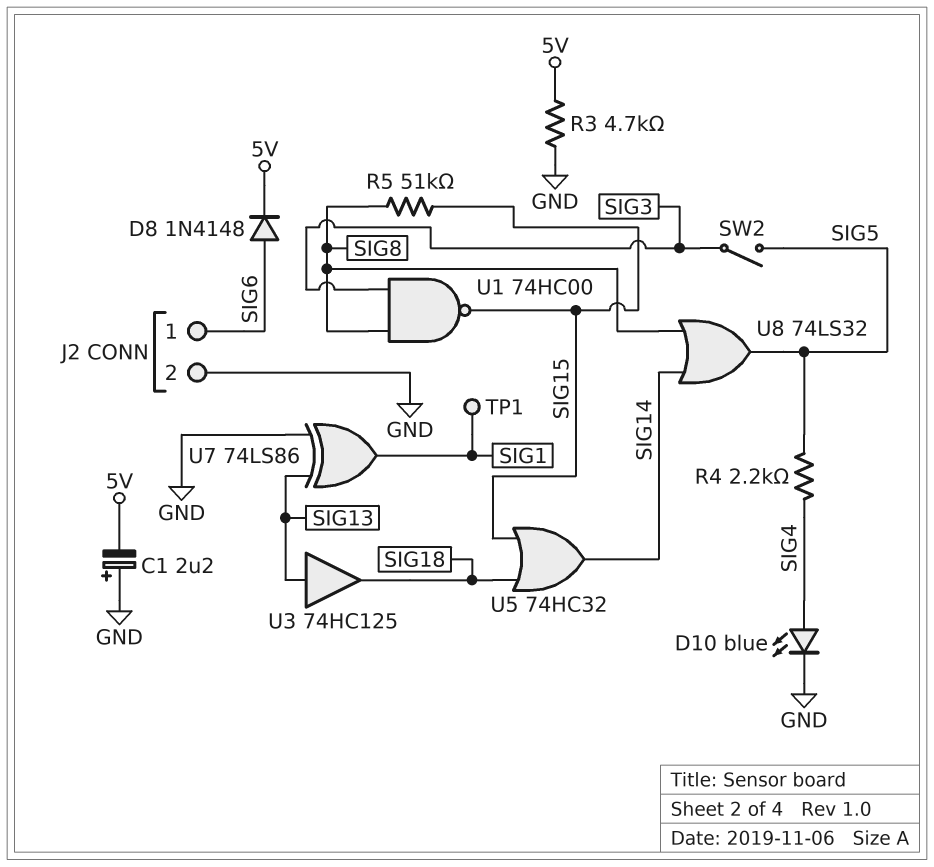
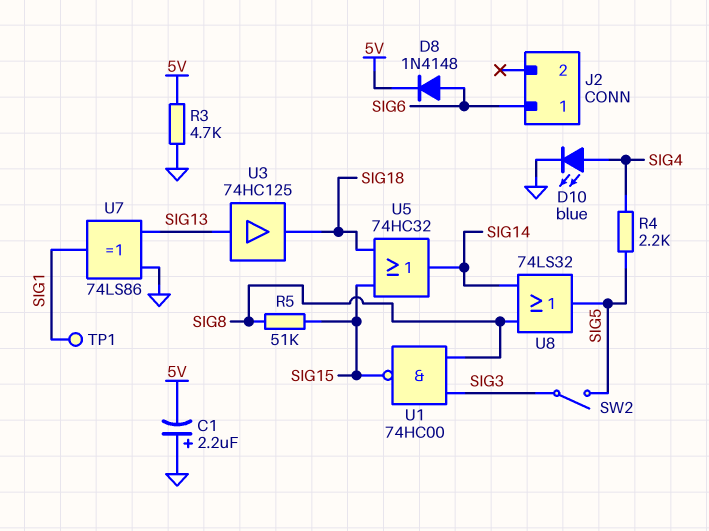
J2 pin 2: GND -> none

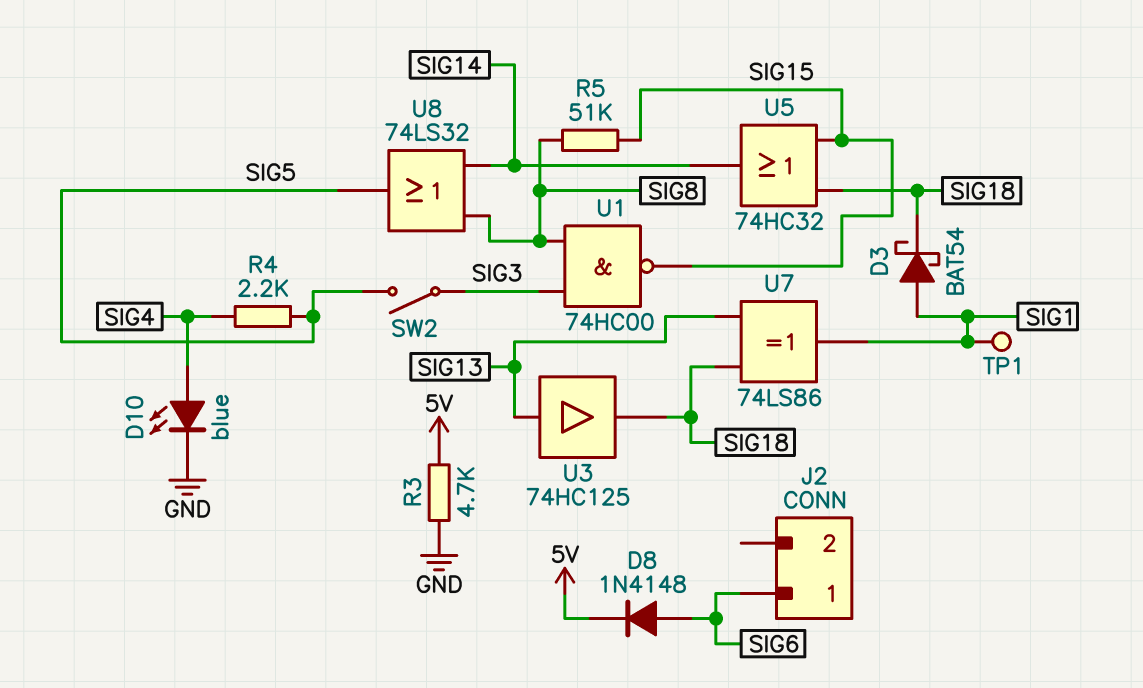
C1: 2.2uF (plus GND, minus 5V) -> none
D3: none -> schottky BAT54 (A SIG1, K SIG18)
U7: XOR 74LS86 (in GND, in SIG13, out SIG1) -> XOR 74LS86 (in SIG13, in SIG18, out SIG1)

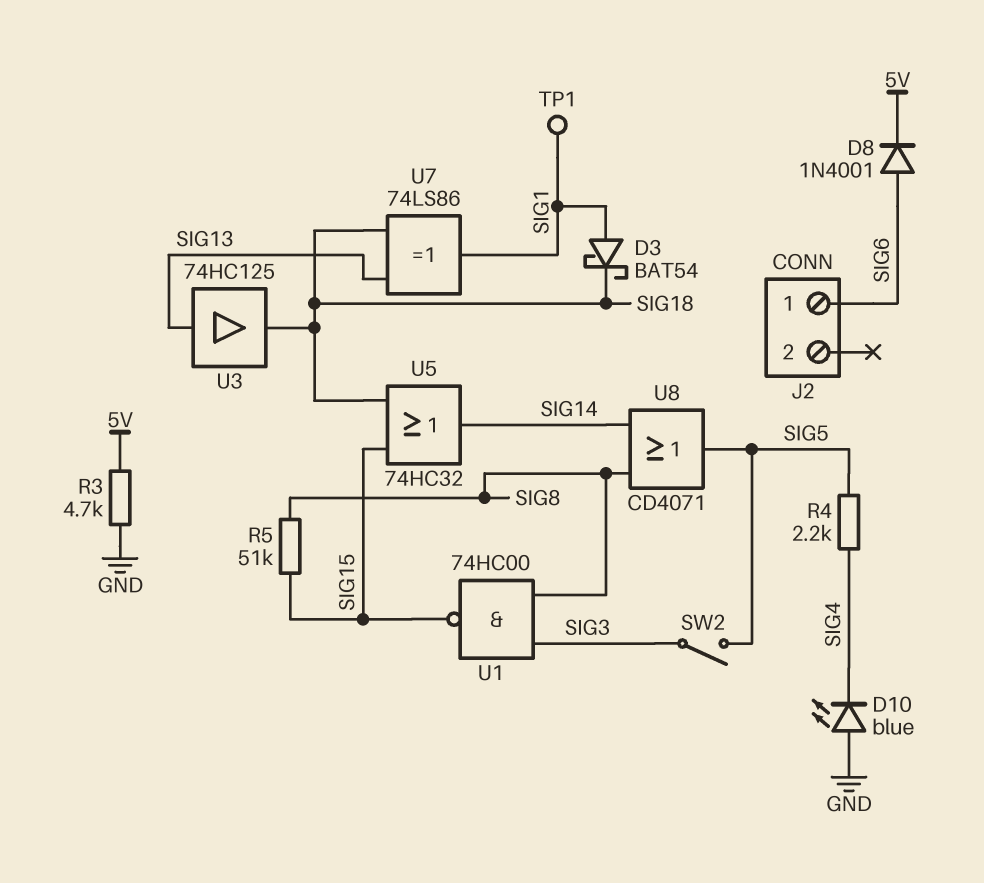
D8: diode 1N4148 (A SIG6, K 5V) -> diode 1N4001 (A SIG6, K 5V)
D10: LED blue (A SIG4, K GND) -> LED blue (A GND, K SIG4)
U8: OR 74LS32 (in SIG8, in SIG14, out SIG5) -> OR CD4071 (in SIG8, in SIG14, out SIG5)

